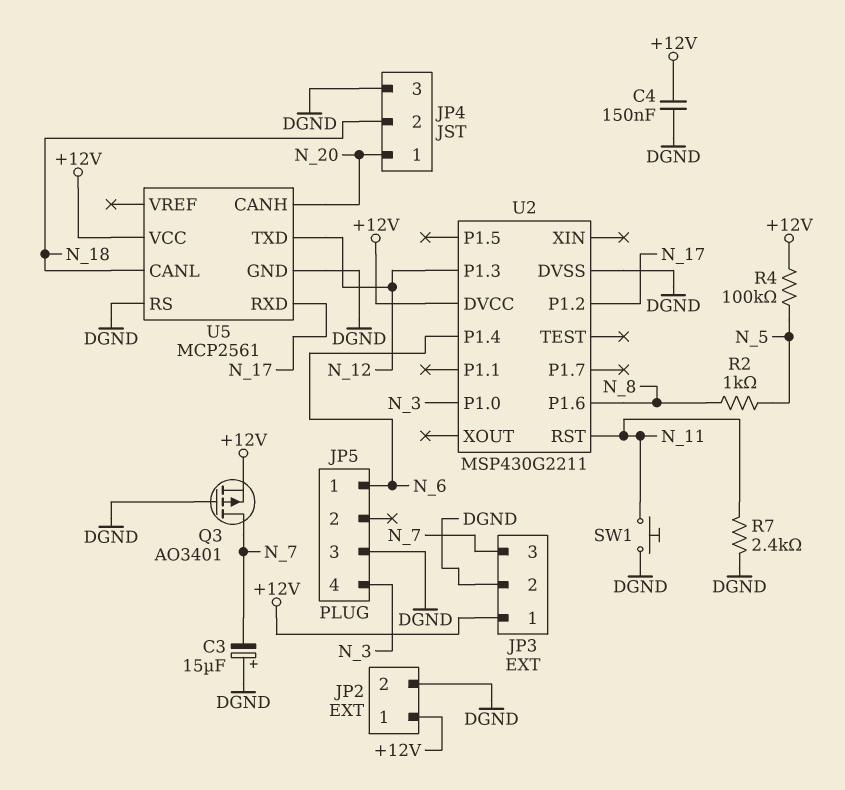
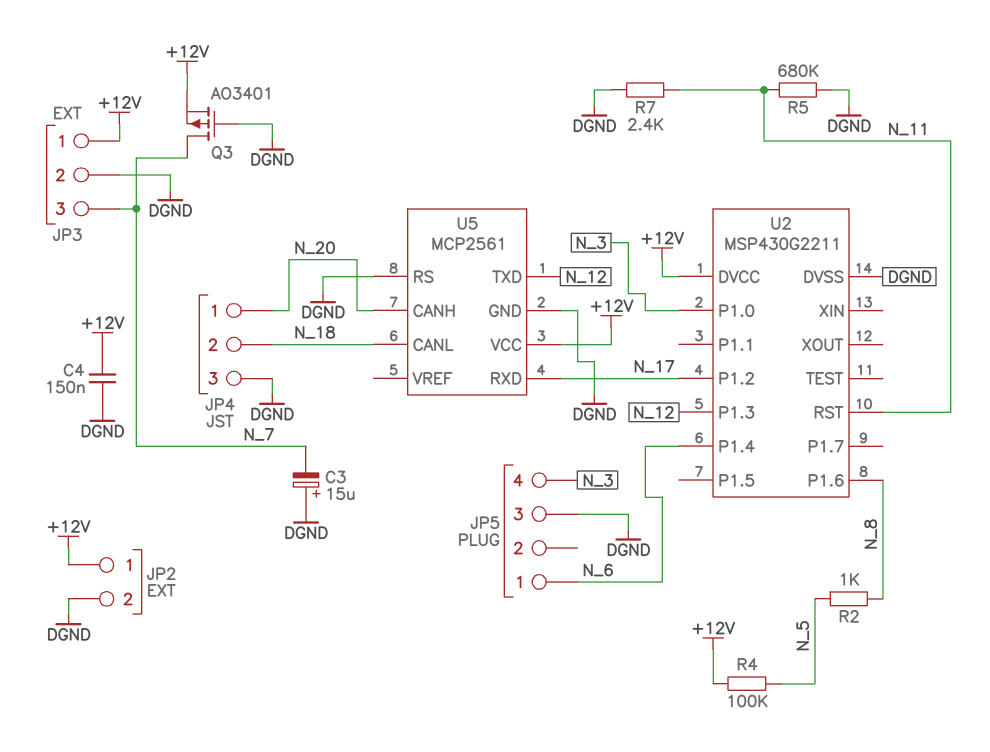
R5: none -> 680k (DGND, N_11)
SW1: button (DGND, N_11) -> none

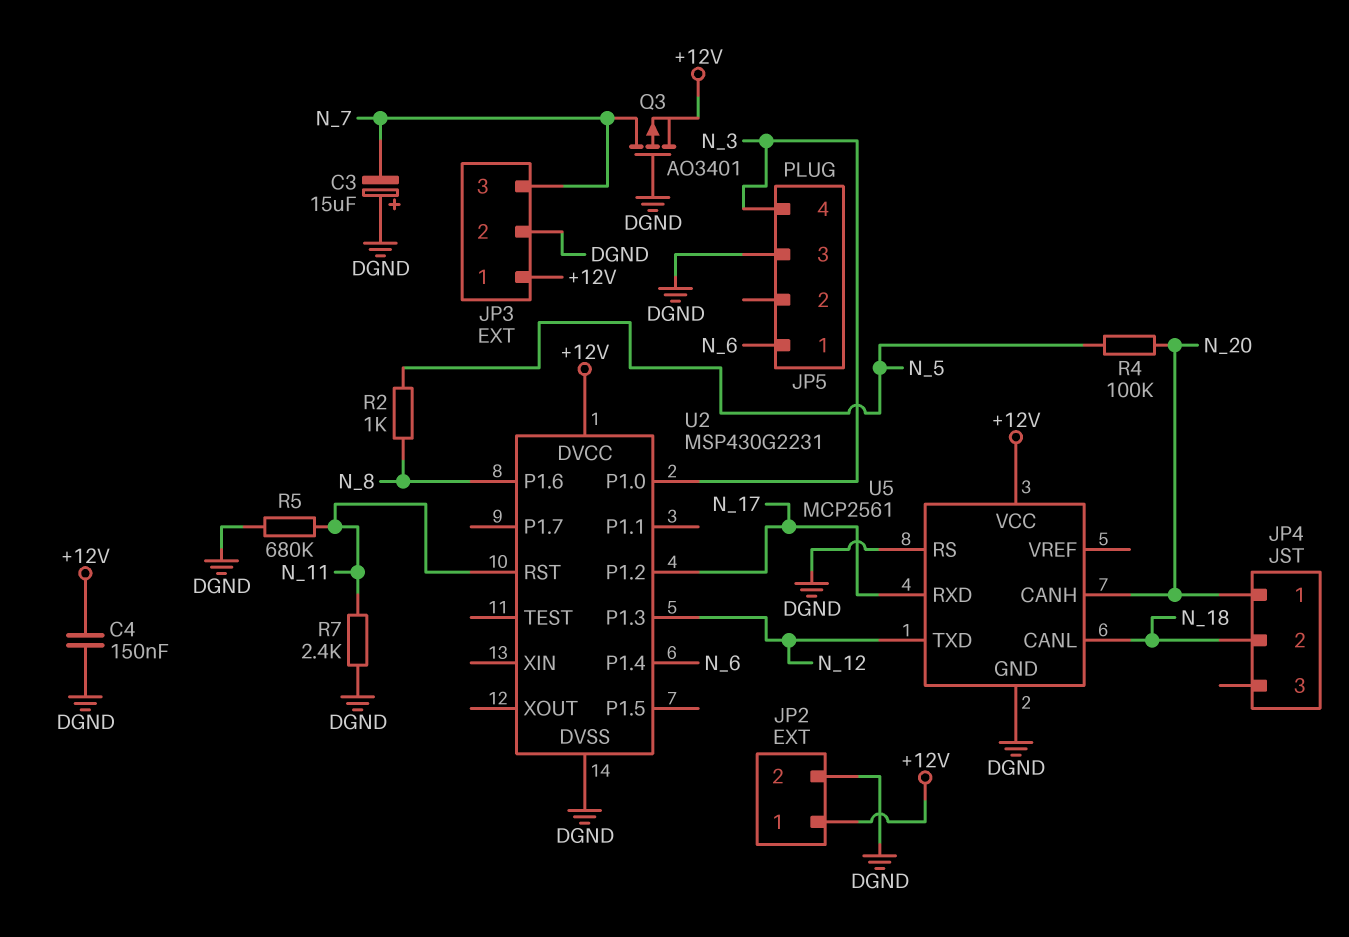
JP4 pin 3: DGND -> none
R4: 100k (+12V, N_5) -> 100k (N_5, N_20)
U2: MSP430G2211 -> MSP430G2231

